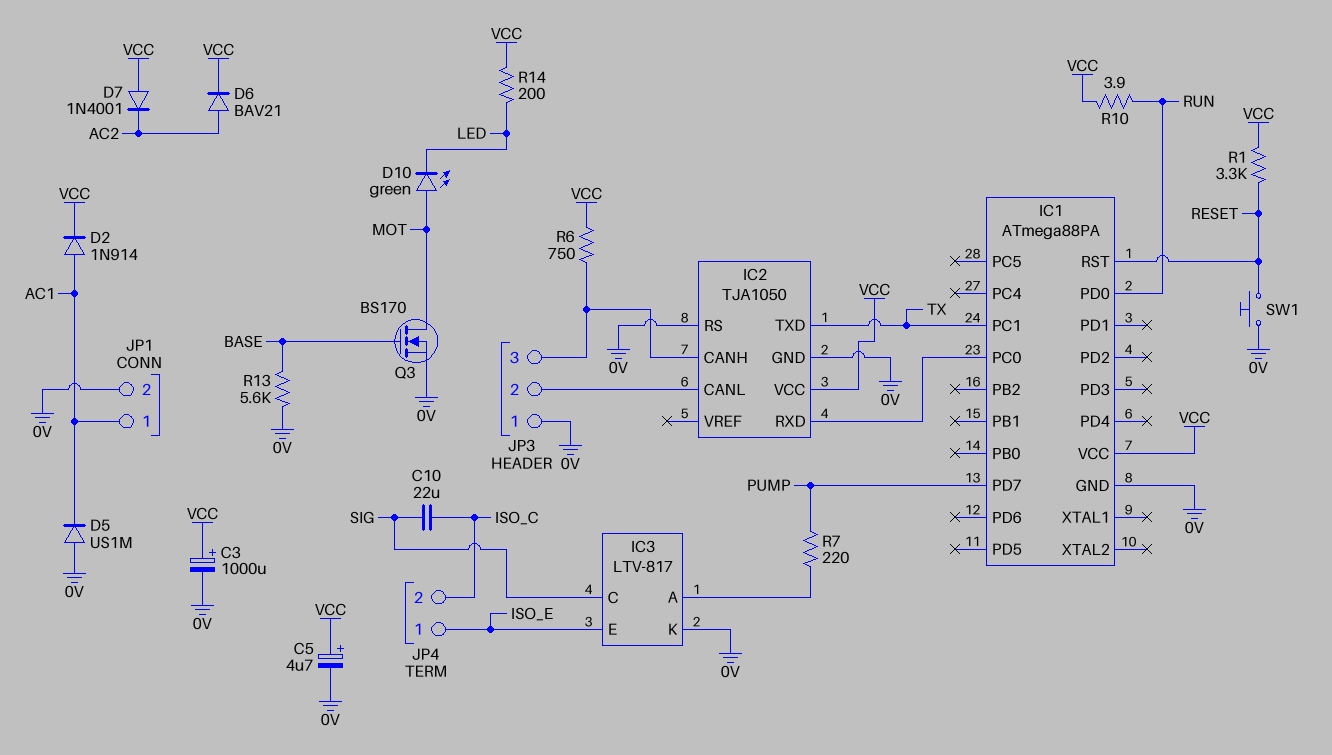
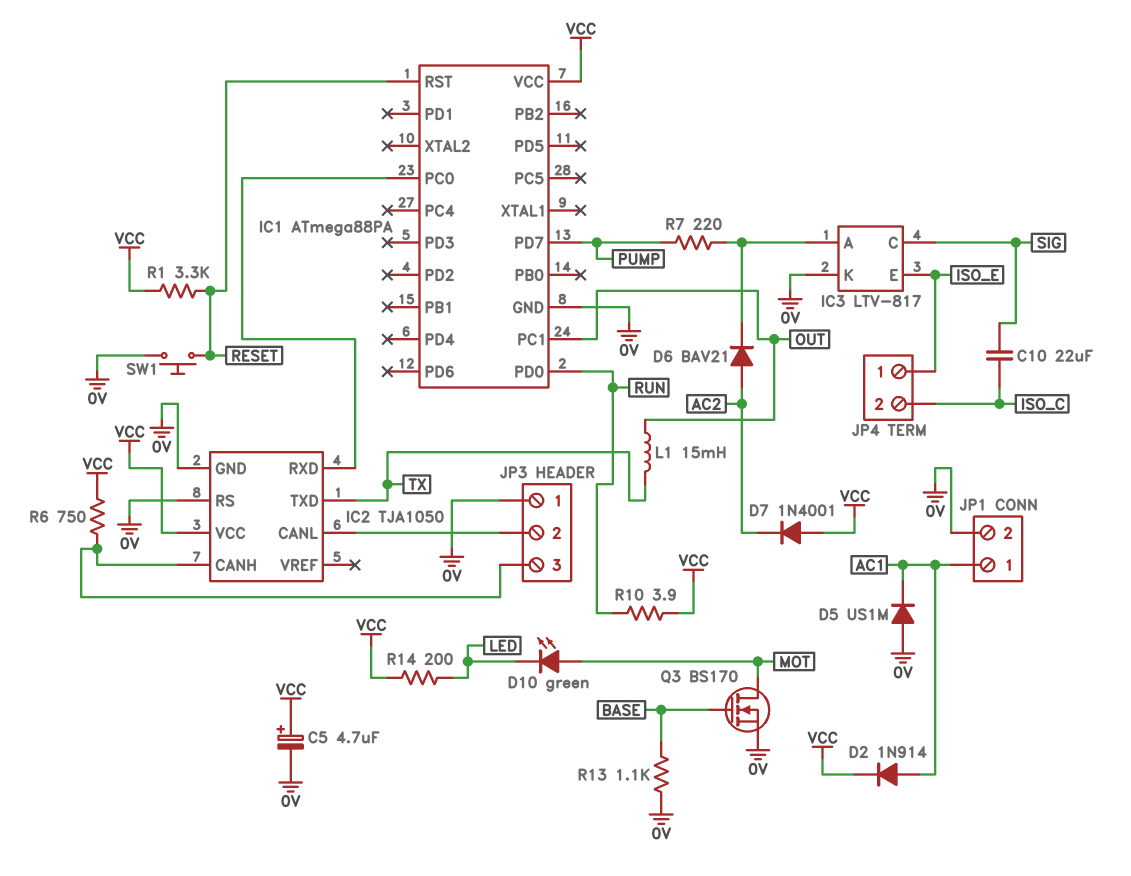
C3: 1000uF (plus VCC, minus 0V) -> none
D6: diode BAV21 (A AC2, K VCC) -> diode BAV21 (A AC2, K IC3/A)
IC1 pin PC1: TX -> OUT
L1: none -> 15mH (OUT, TX)
R13: 5.6k (0V, BASE) -> 1.1k (0V, BASE)

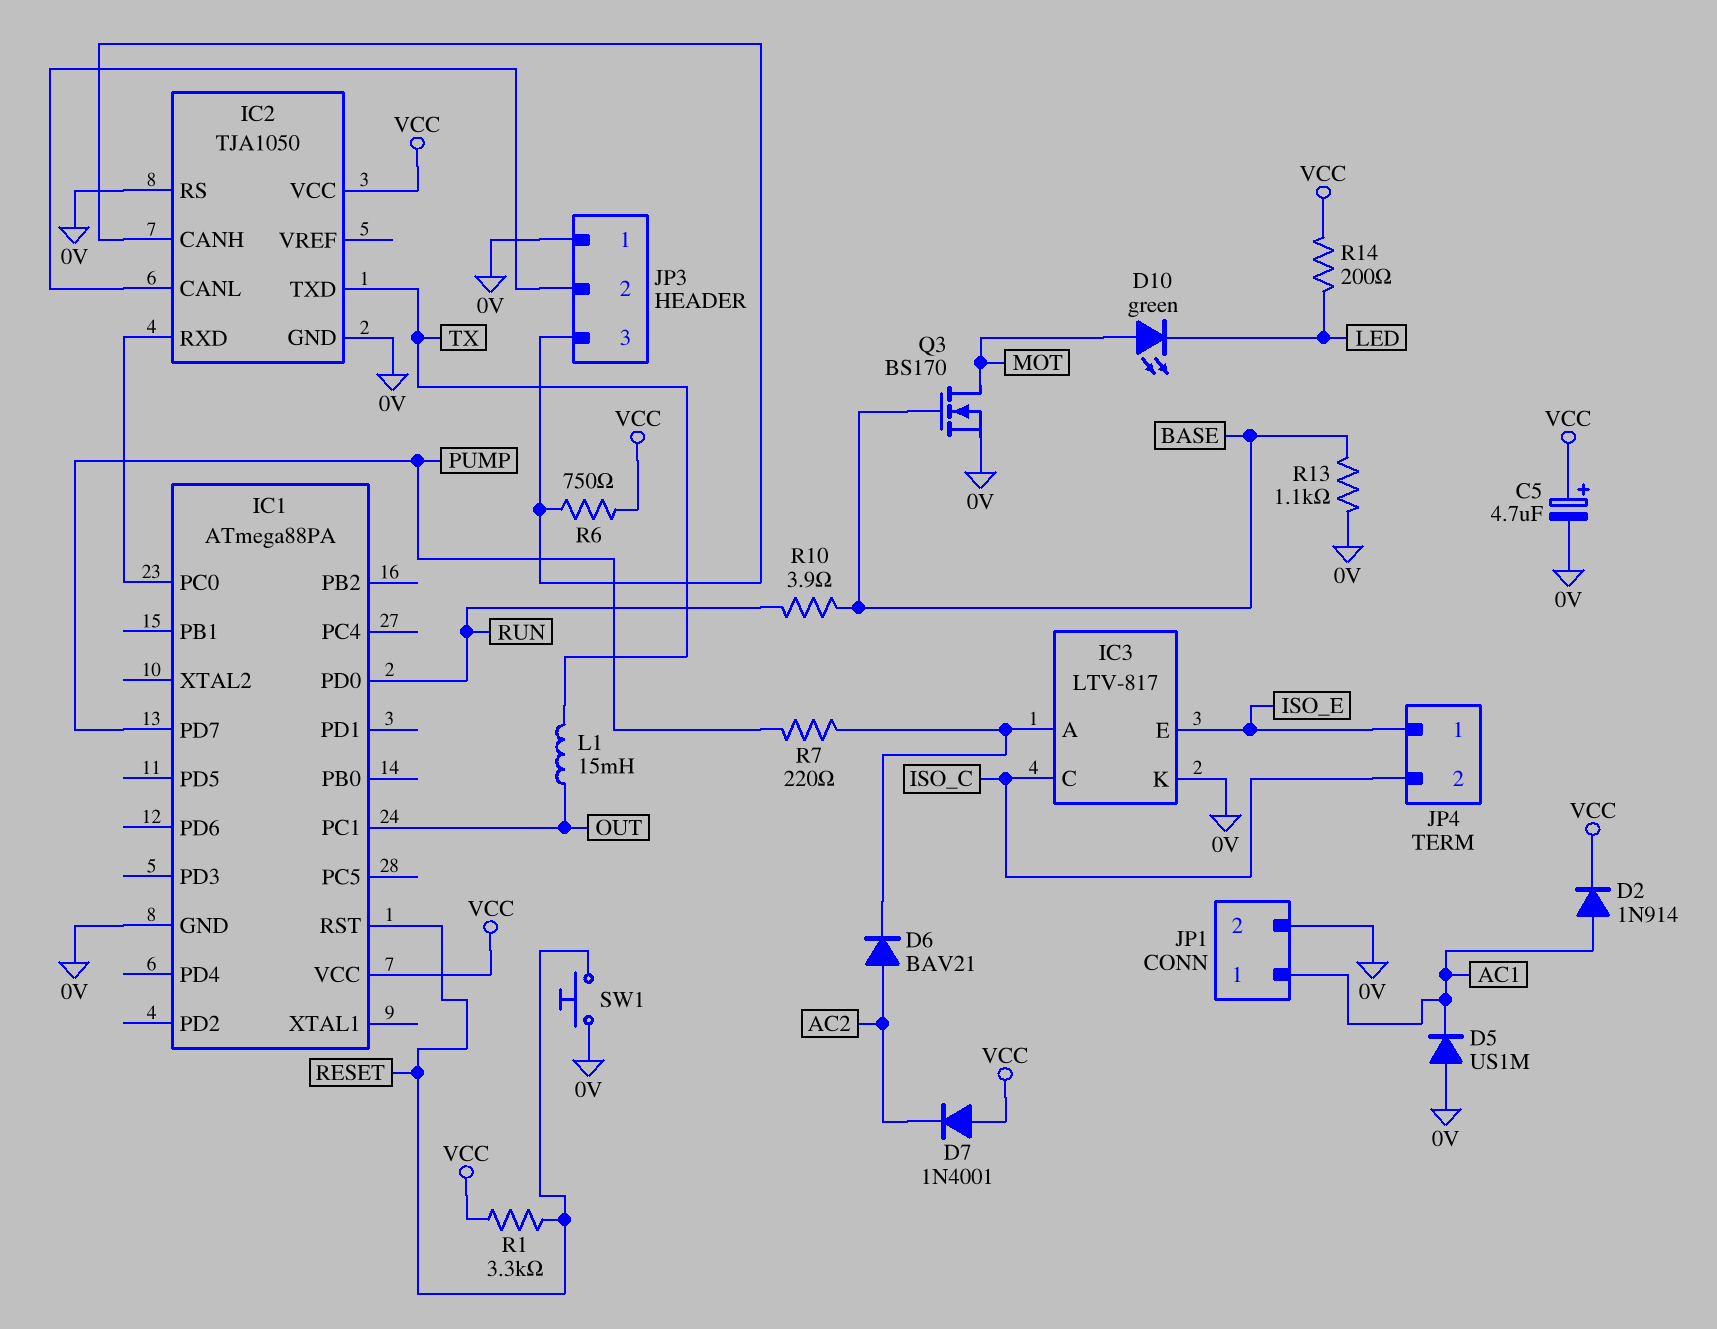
C10: 22uF (ISO_C, SIG) -> none
IC3 pin C: SIG -> ISO_C
R10: 3.9 (RUN, VCC) -> 3.9 (BASE, RUN)

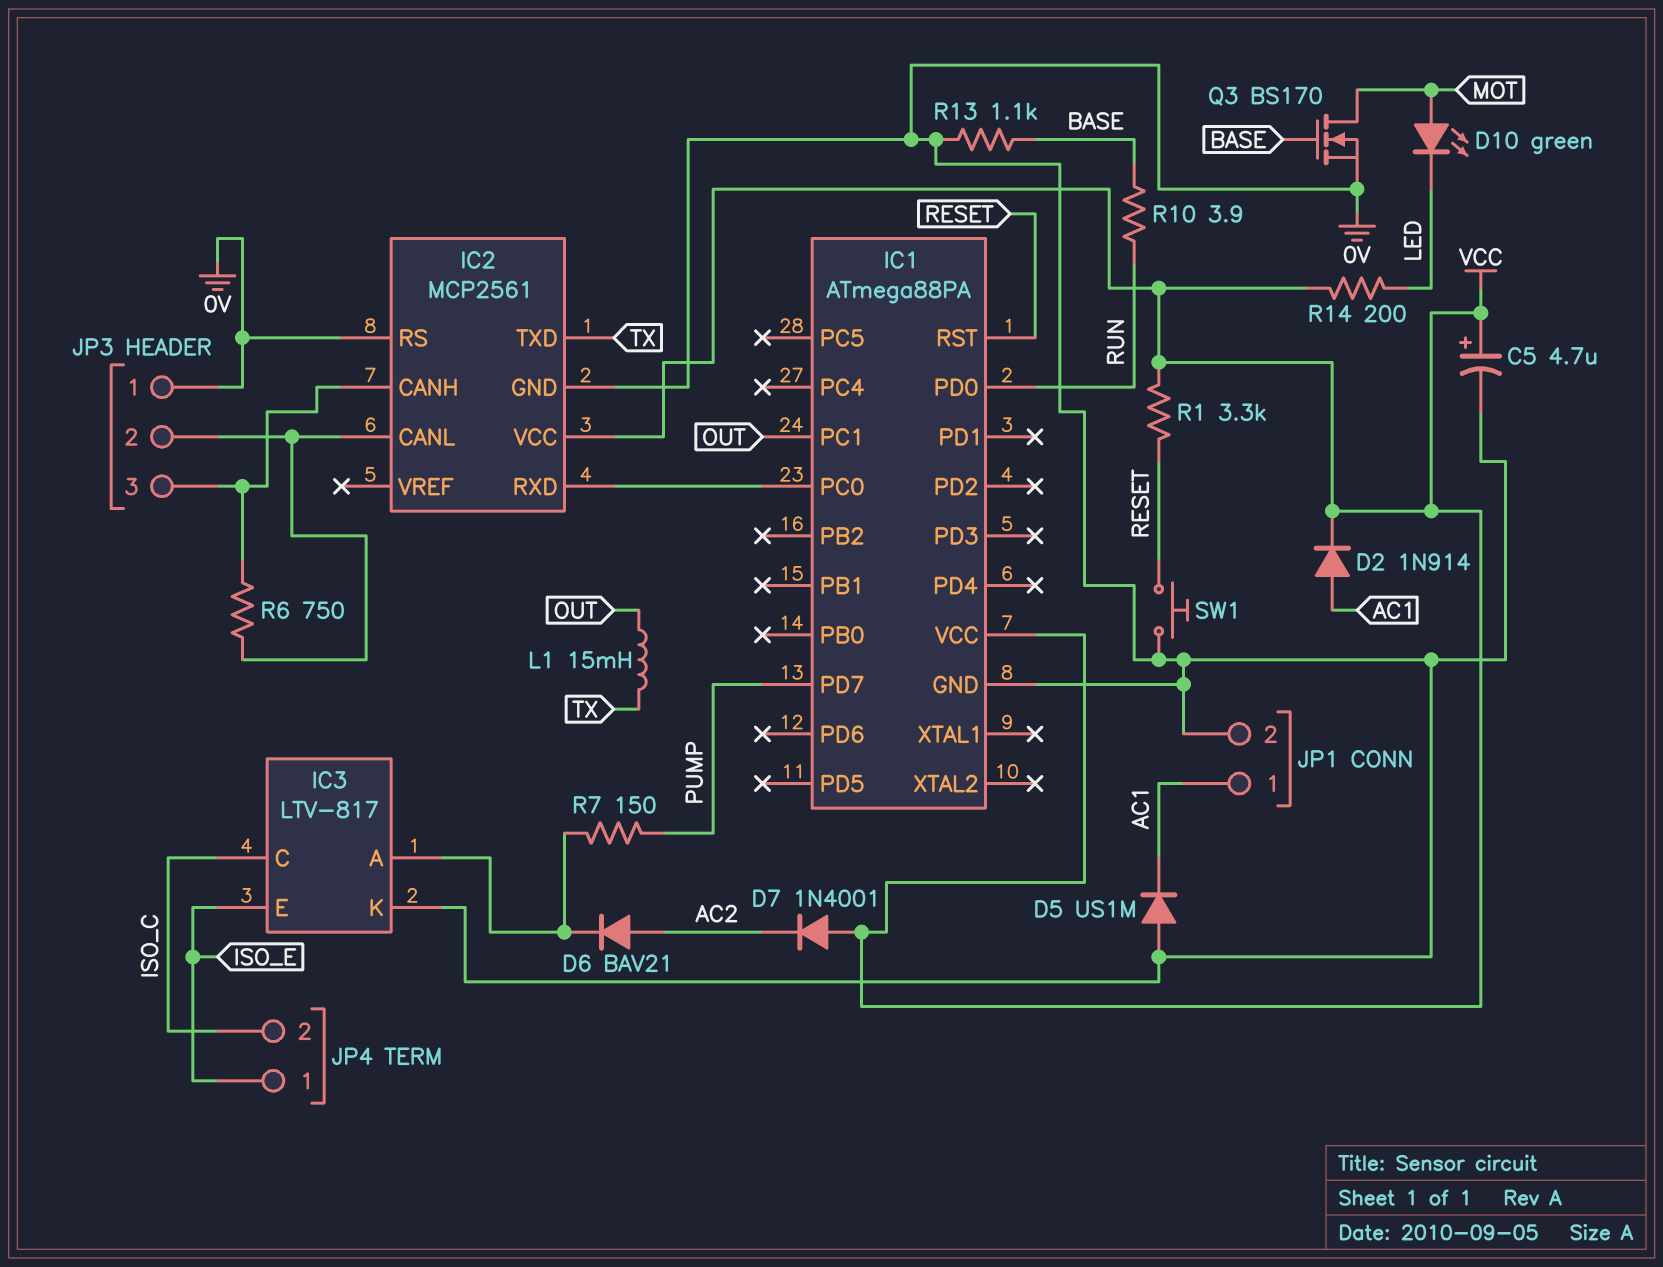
IC2: TJA1050 -> MCP2561
R6: 750 (IC2/CANH, VCC) -> 750 (IC2/CANH, IC2/CANL)
R7: 220 (IC3/A, PUMP) -> 150 (IC3/A, PUMP)

